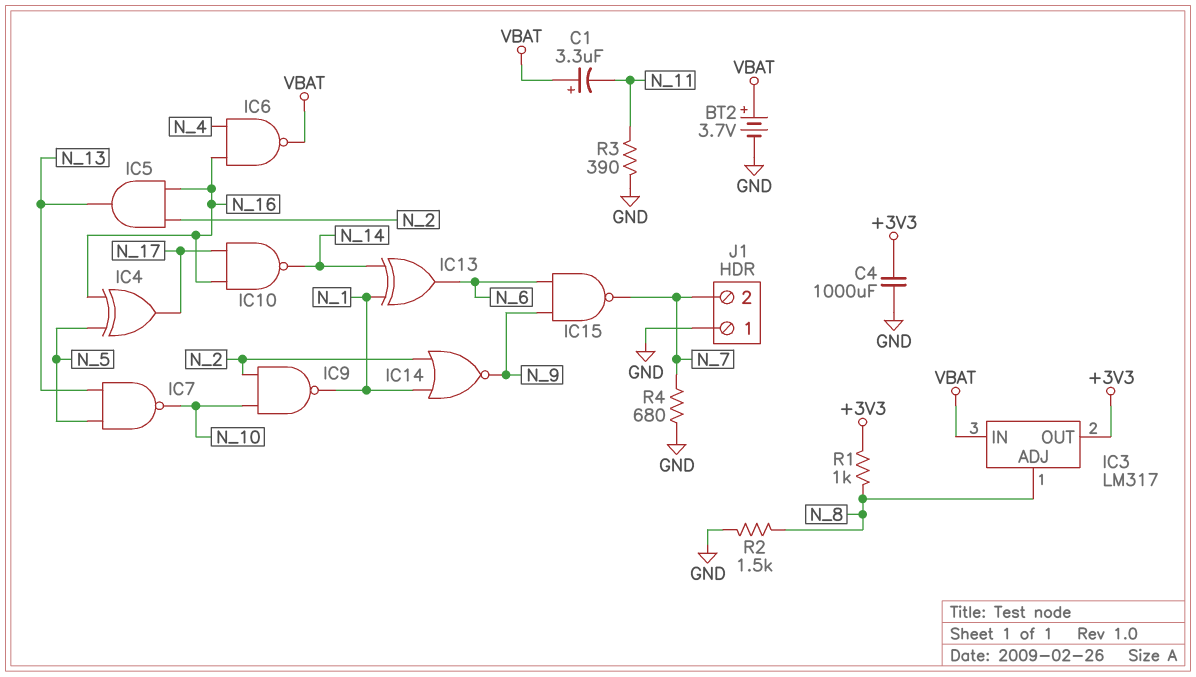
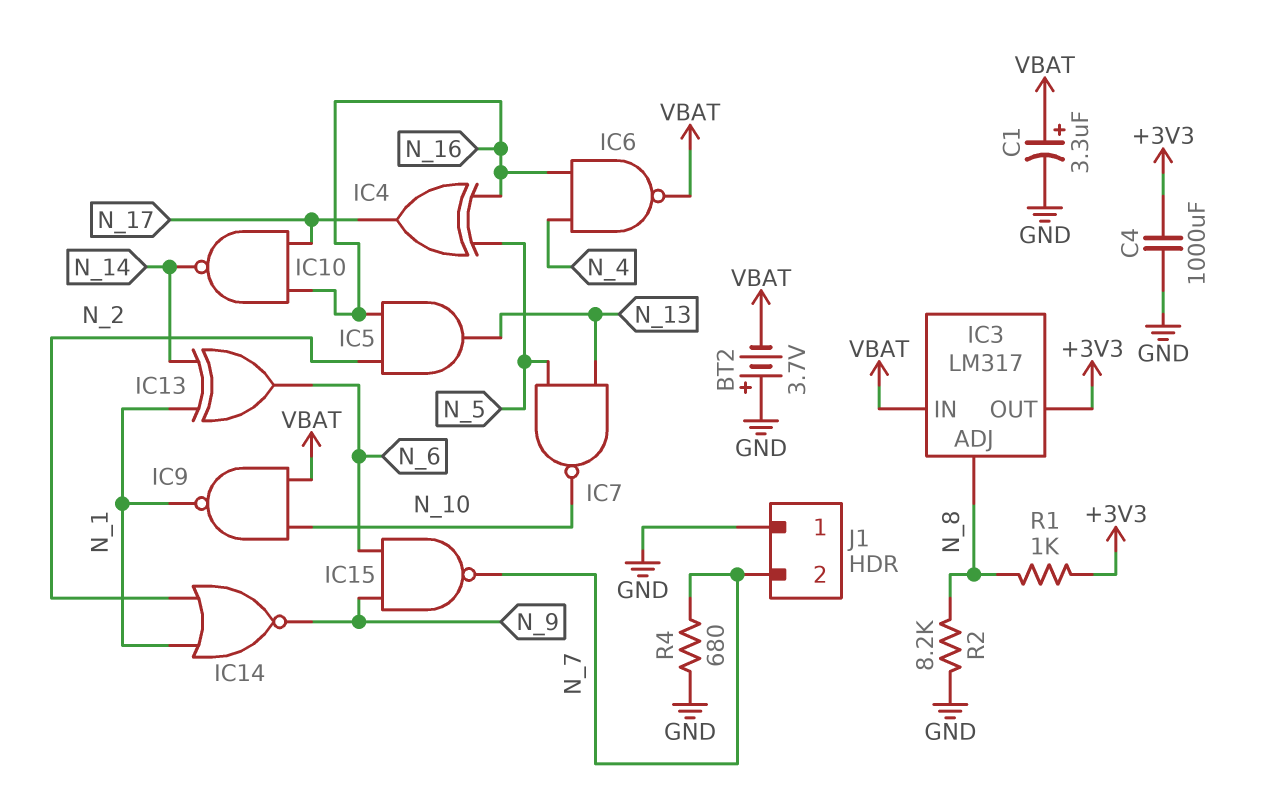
BT2: 3.7V (plus VBAT, minus GND) -> 3.7V (plus GND, minus VBAT)
C1: 3.3uF (plus VBAT, minus N_11) -> 3.3uF (plus VBAT, minus GND)
IC9: NAND (in N_2, in N_10, out N_1) -> NAND (in N_10, in VBAT, out N_1)
R2: 1.5k (GND, N_8) -> 8.2k (GND, N_8)
R3: 390 (GND, N_11) -> none

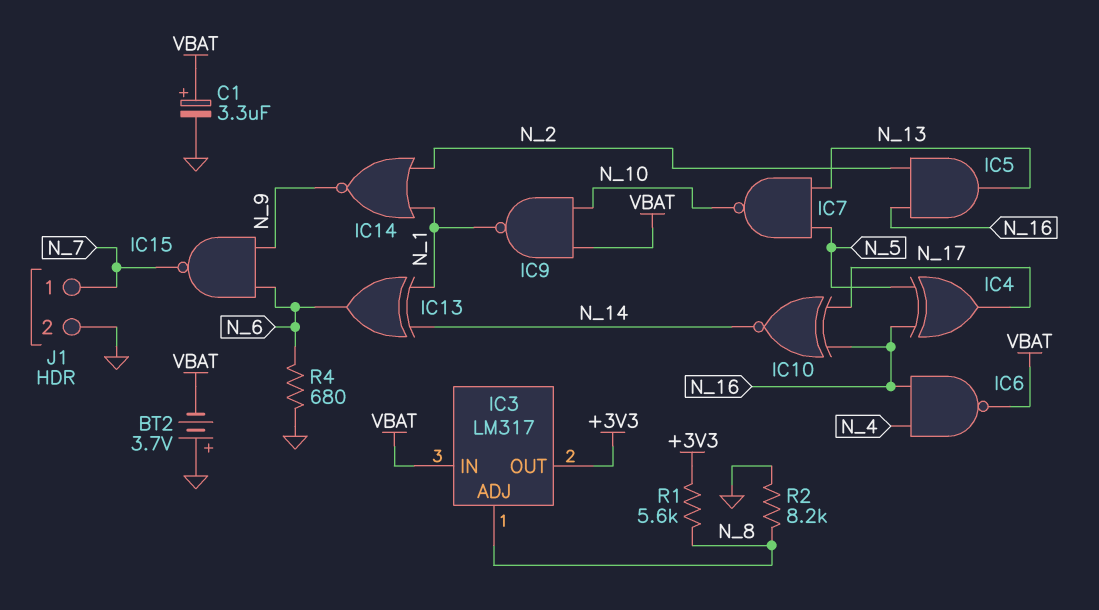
C4: 1000uF (+3V3, GND) -> none
IC10: NAND (in N_16, in N_17, out N_14) -> XNOR (in N_16, in N_17, out N_14)
J1 pin 1: GND -> N_7
J1 pin 2: N_7 -> GND
R1: 1k (+3V3, N_8) -> 5.6k (+3V3, N_8)
R4: 680 (GND, N_7) -> 680 (GND, N_6)

